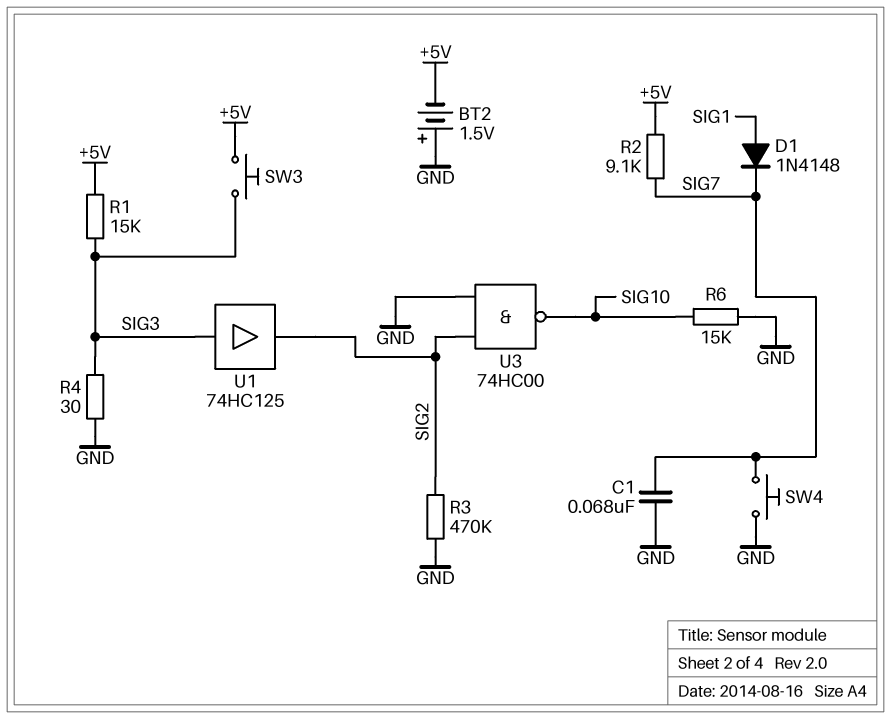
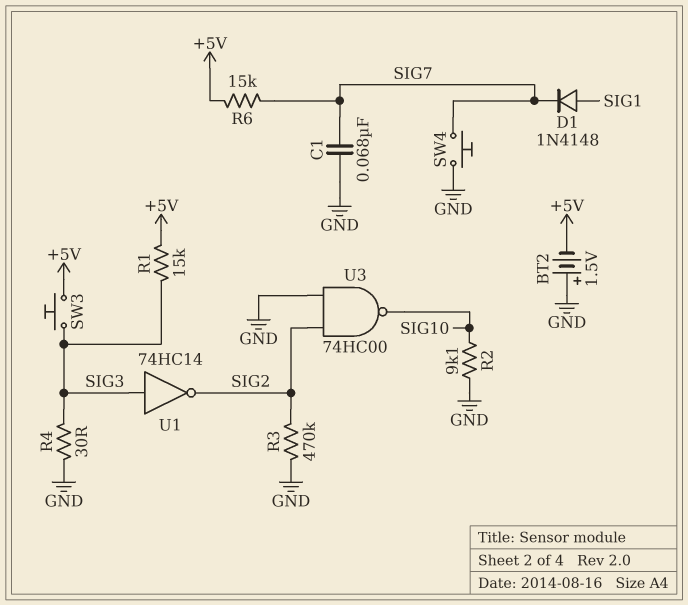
R2: 9.1k (+5V, SIG7) -> 9.1k (GND, SIG10)
R6: 15k (GND, SIG10) -> 15k (+5V, SIG7)
U1: buffer 74HC125 (in SIG3, out SIG2) -> NOT 74HC14 (in SIG3, out SIG2)

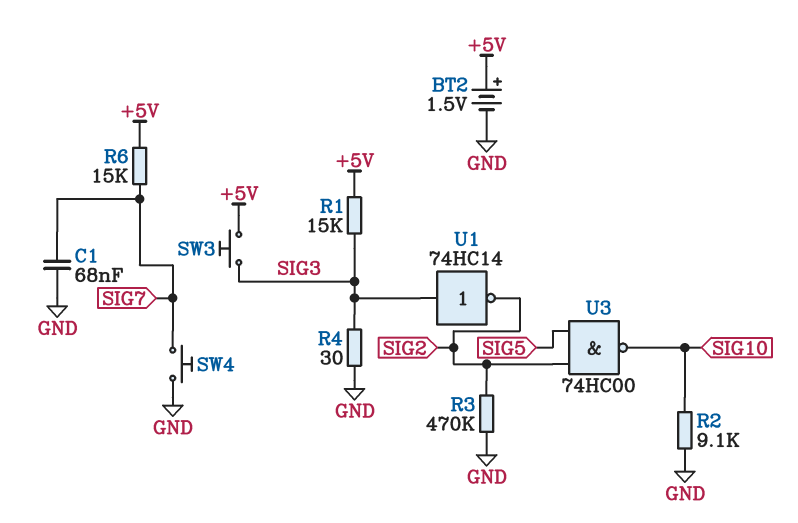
BT2: 1.5V (plus GND, minus +5V) -> 1.5V (plus +5V, minus GND)
D1: diode 1N4148 (A SIG1, K SIG7) -> none
U3: NAND 74HC00 (in GND, in SIG2, out SIG10) -> NAND 74HC00 (in SIG2, in SIG5, out SIG10)

